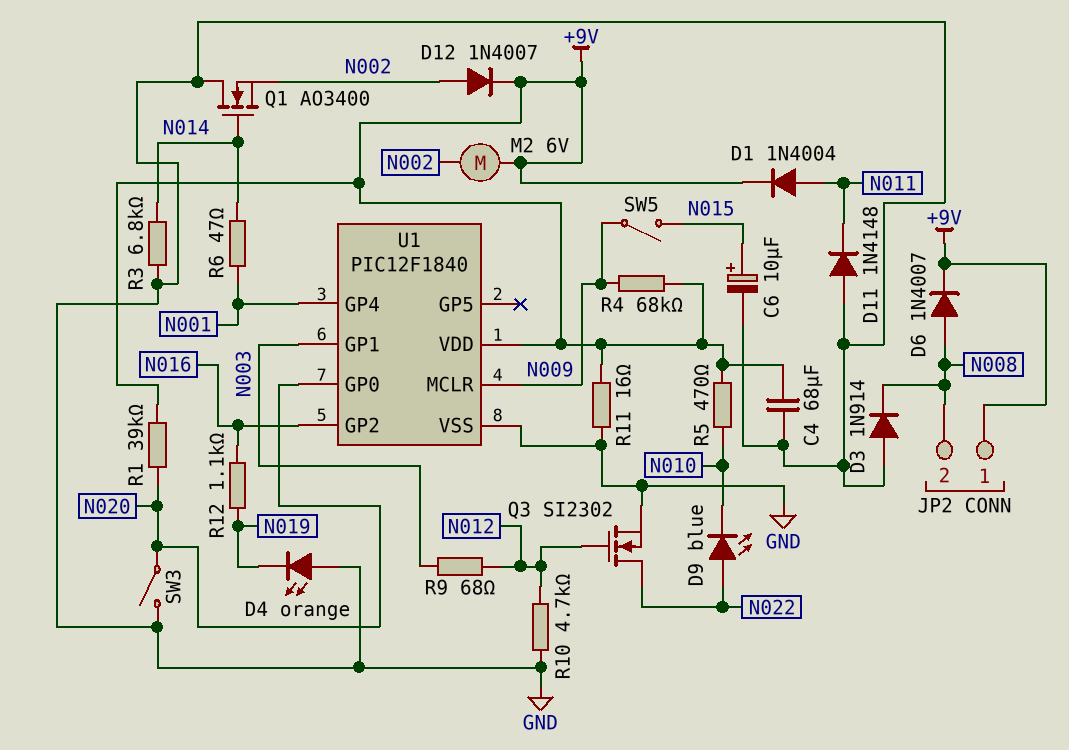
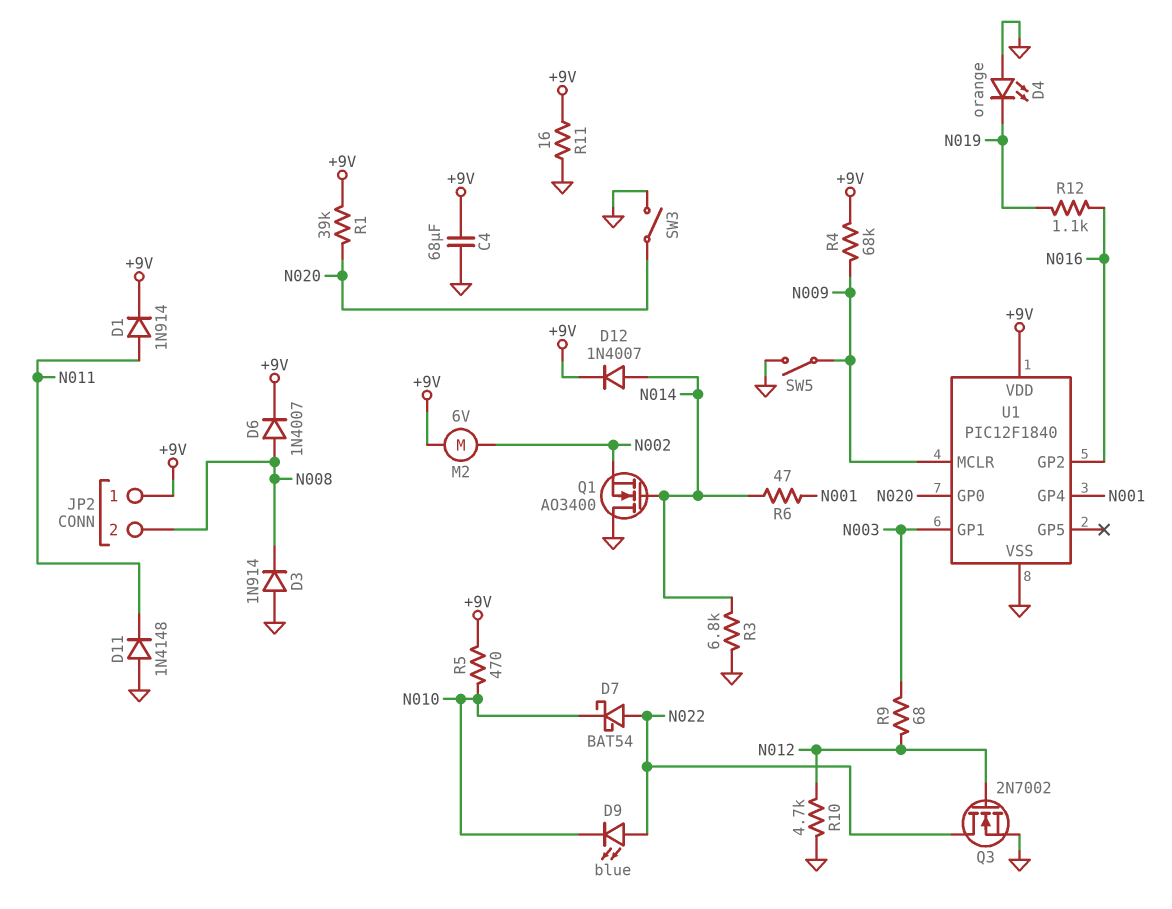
C6: 10uF (plus N015, minus GND) -> none
D1: diode 1N4004 (A N011, K +9V) -> diode 1N914 (A N011, K +9V)
D7: none -> schottky BAT54 (A N022, K N010)
D12: diode 1N4007 (A N002, K +9V) -> diode 1N4007 (A N014, K +9V)
Q3: NMOS SI2302 (G N012, D N022, S GND) -> NMOS 2N7002 (G N012, D N022, S GND)
SW5: switch (N009, N015) -> switch (GND, N009)

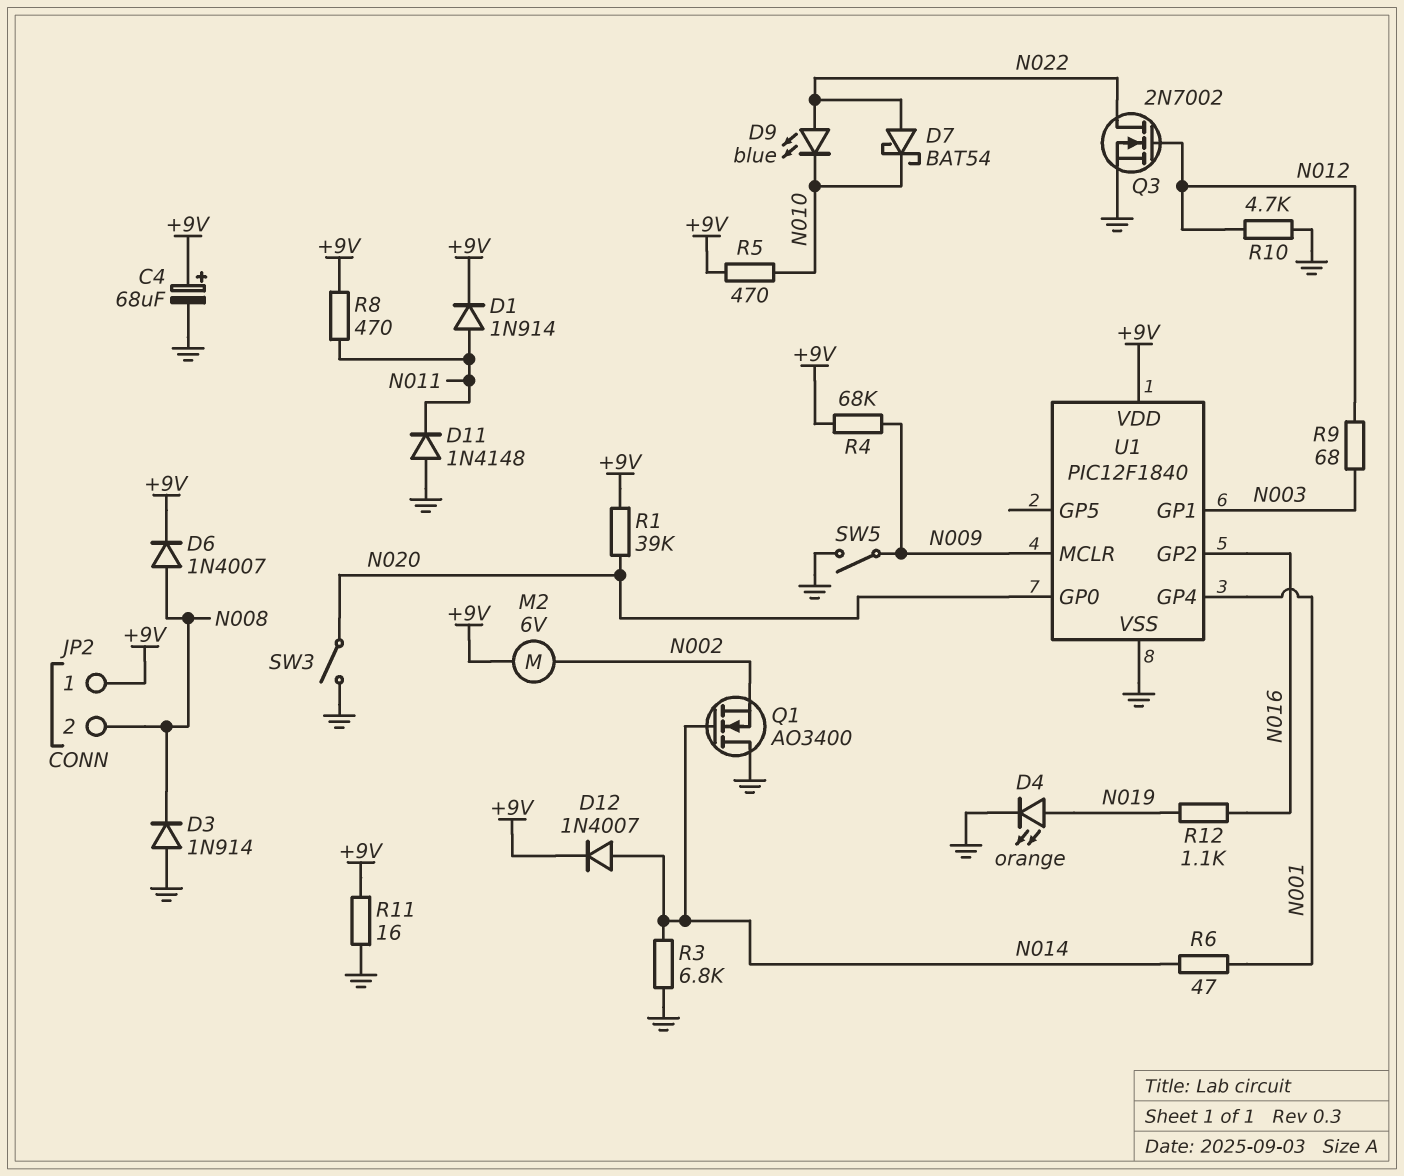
C4: 68uF (+9V, GND) -> 68uF (plus +9V, minus GND)
D4: LED orange (A GND, K N019) -> LED orange (A N019, K GND)
R8: none -> 470 (+9V, N011)

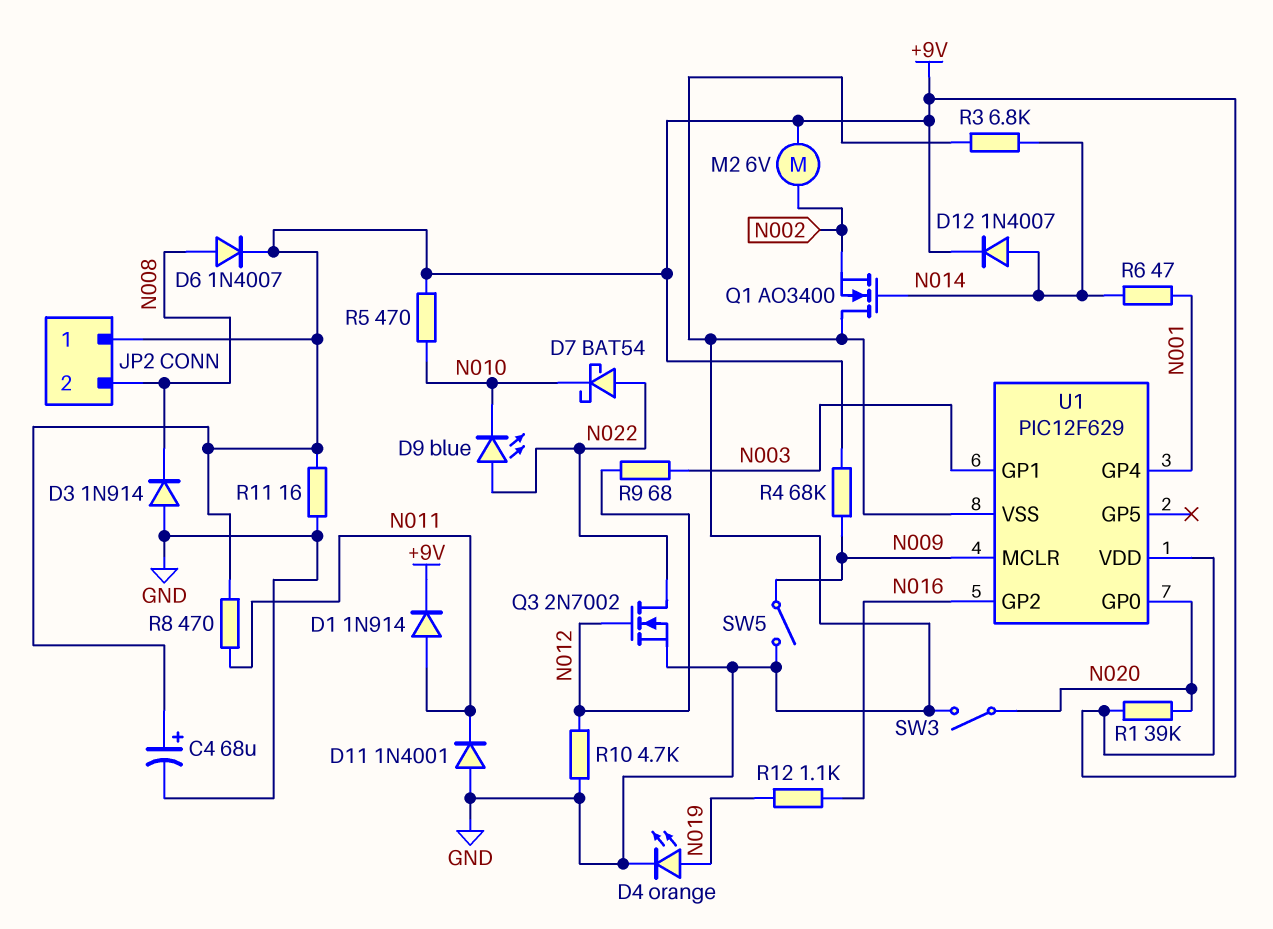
D11: diode 1N4148 (A GND, K N011) -> diode 1N4001 (A GND, K N011)
U1: PIC12F1840 -> PIC12F629

